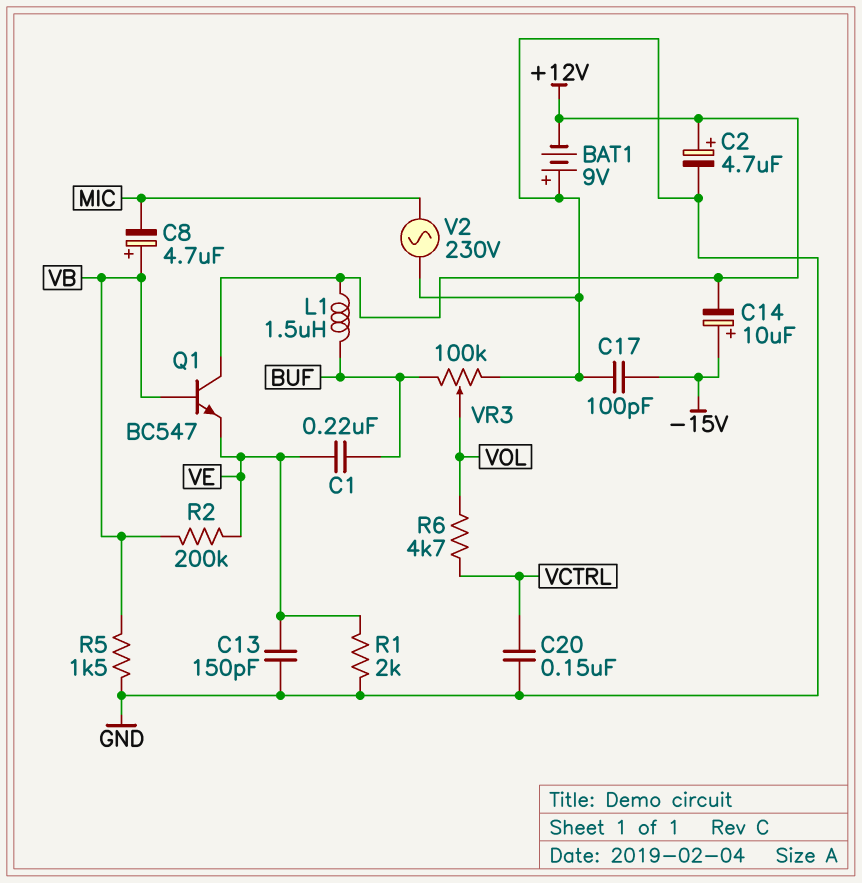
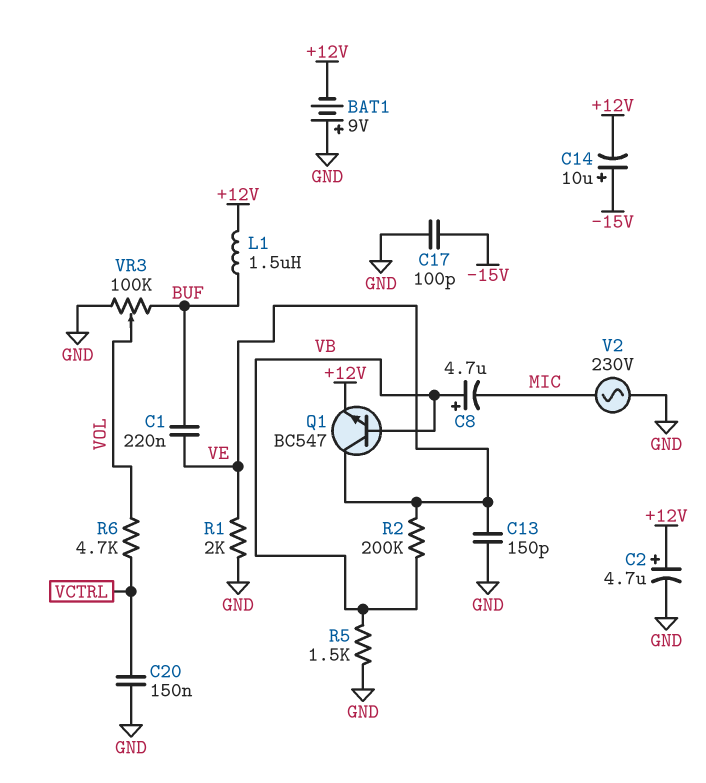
Q1: NPN BC547 (B VB, C +12V, E VE) -> NPN BC547 (B VB, C VE, E +12V)

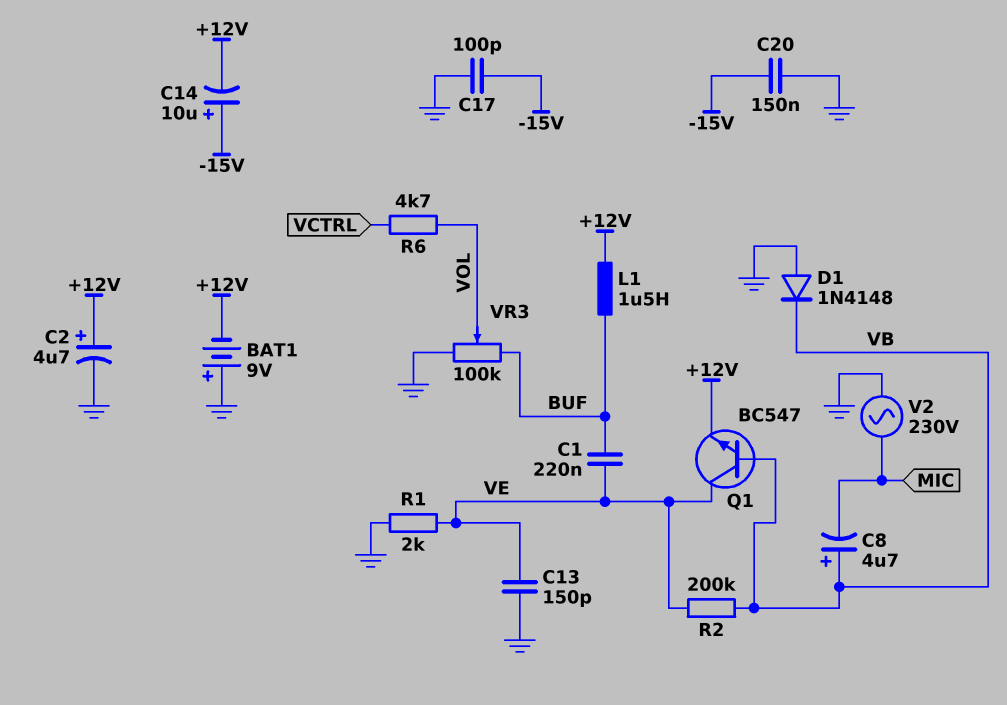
C20: 150nF (GND, VCTRL) -> 150nF (-15V, GND)
D1: none -> diode 1N4148 (A GND, K VB)
R5: 1.5k (GND, VB) -> none

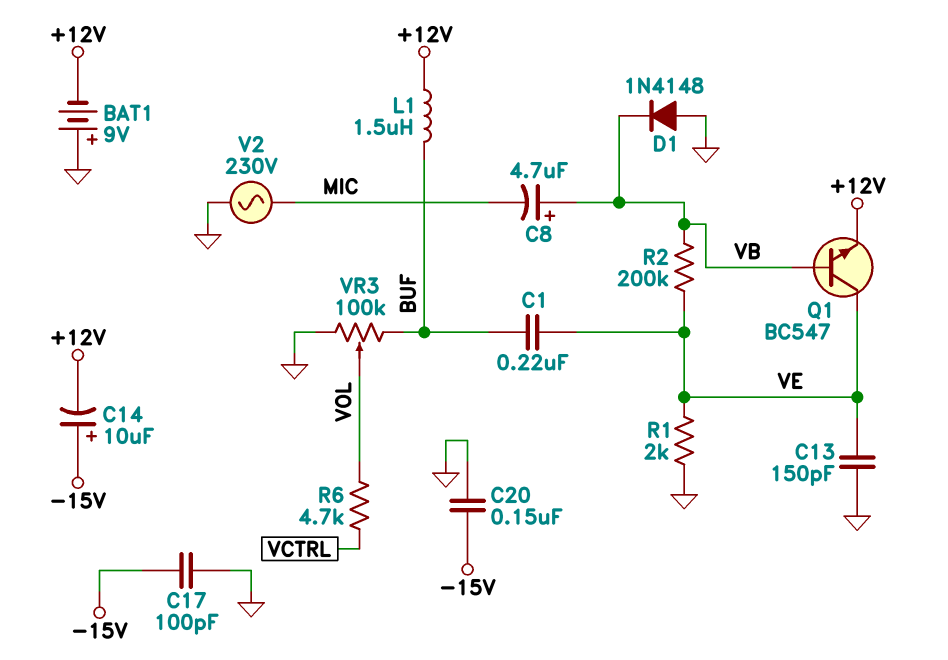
C2: 4.7uF (plus +12V, minus GND) -> none

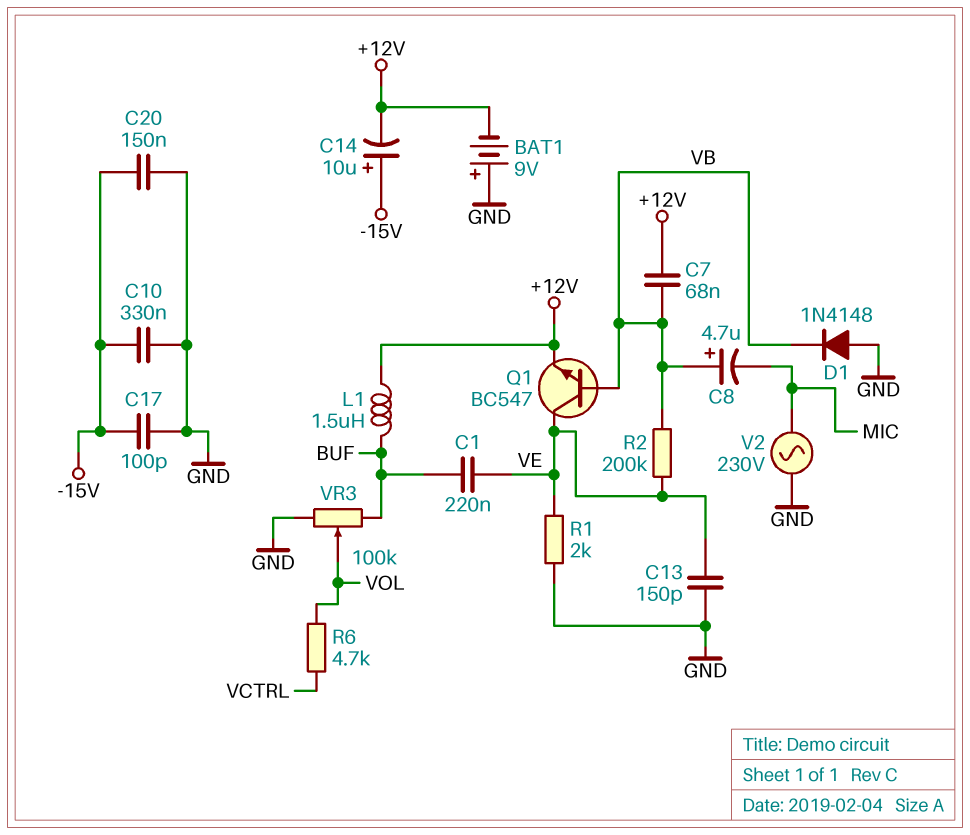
C7: none -> 68nF (+12V, VB)
C10: none -> 330nF (-15V, GND)

